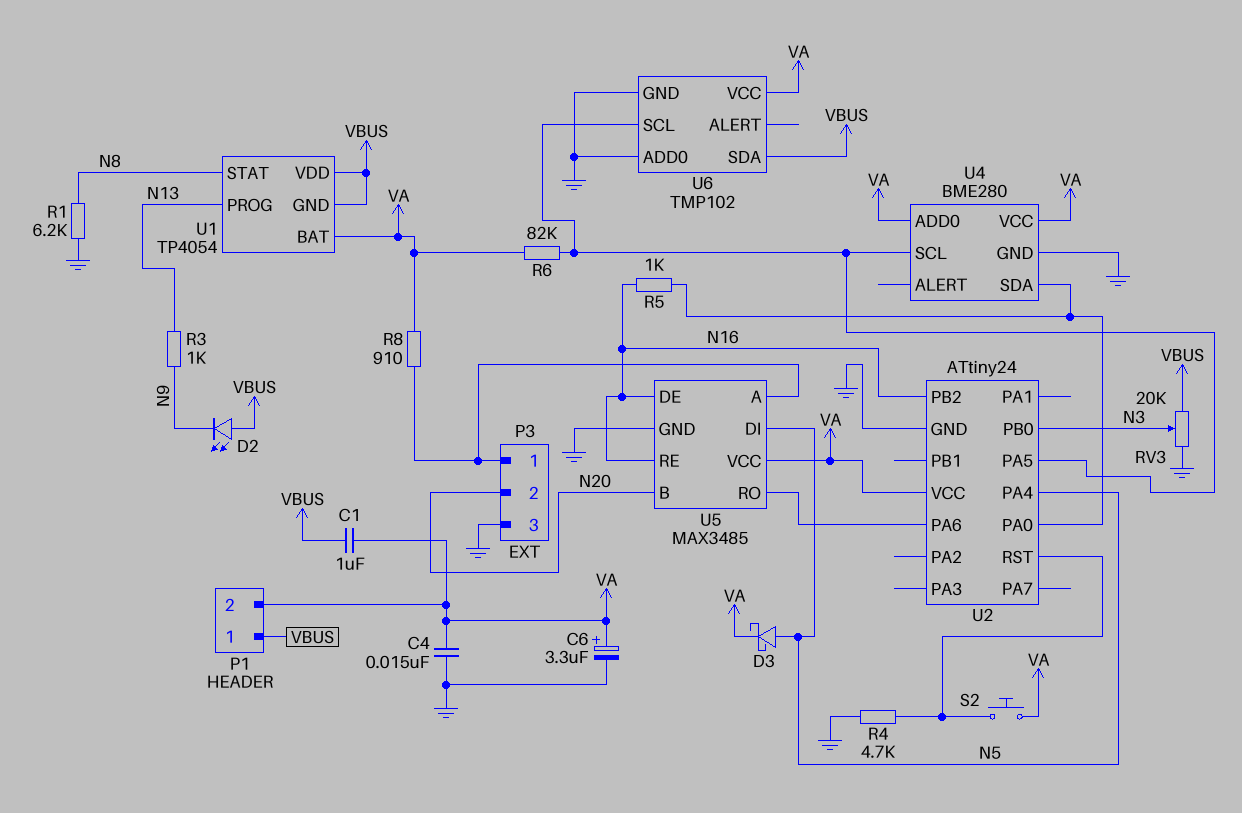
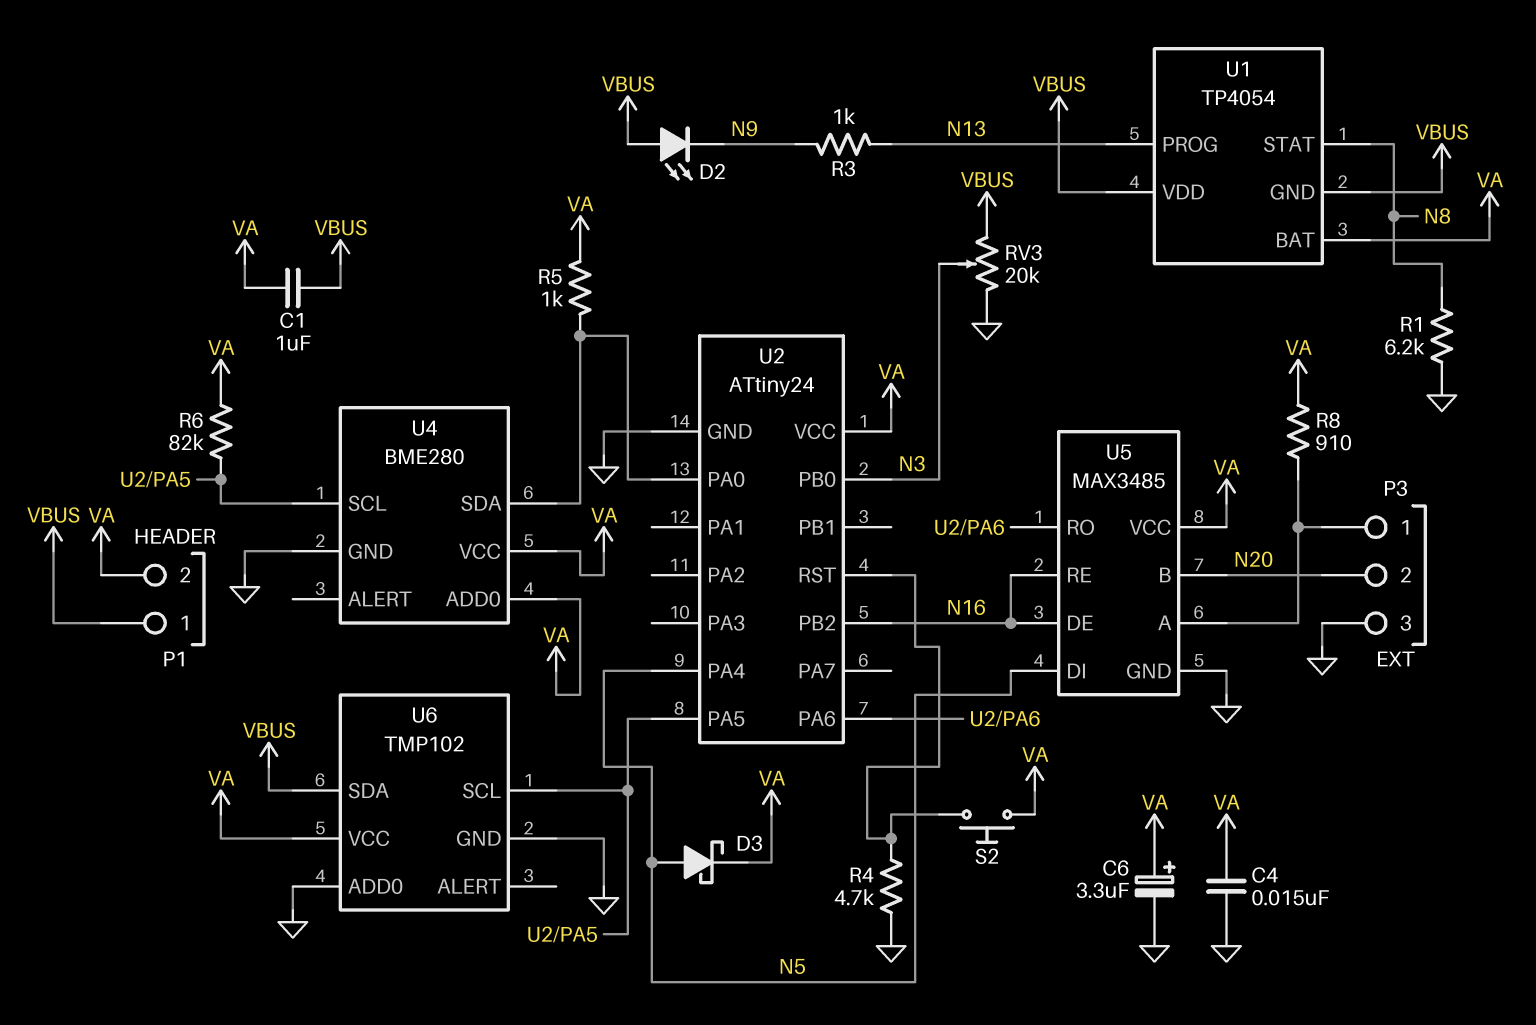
R5: 1k (N16, U2/PA0) -> 1k (U2/PA0, VA)

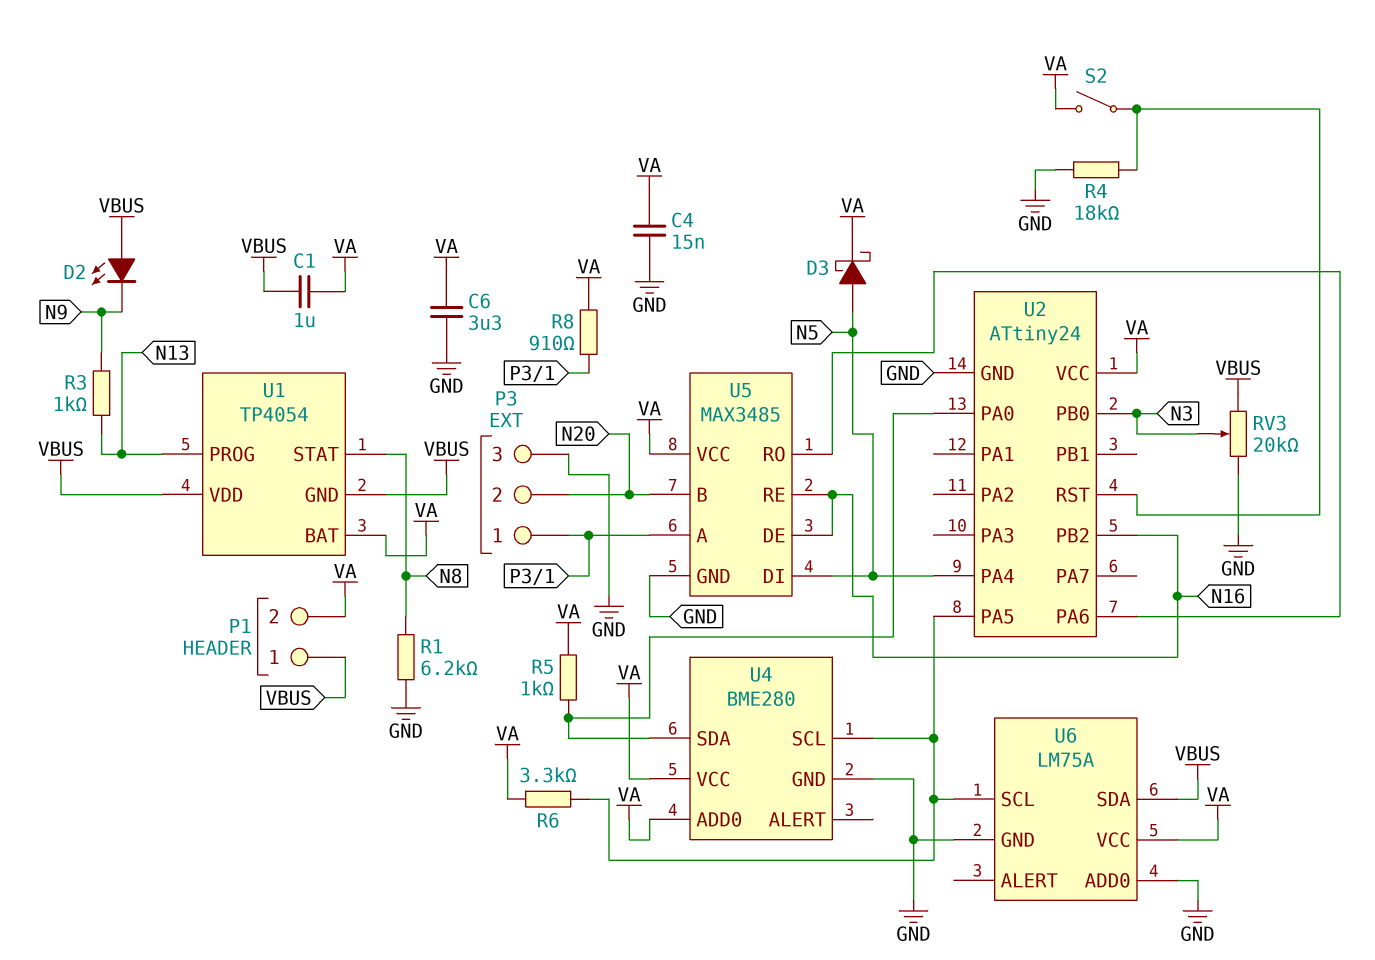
C6: 3.3uF (plus VA, minus GND) -> 3.3uF (GND, VA)
R4: 4.7k (GND, U2/RST) -> 18k (GND, U2/RST)
R6: 82k (U2/PA5, VA) -> 3.3k (U2/PA5, VA)
S2: button (U2/RST, VA) -> switch (U2/RST, VA)
U6: TMP102 -> LM75A

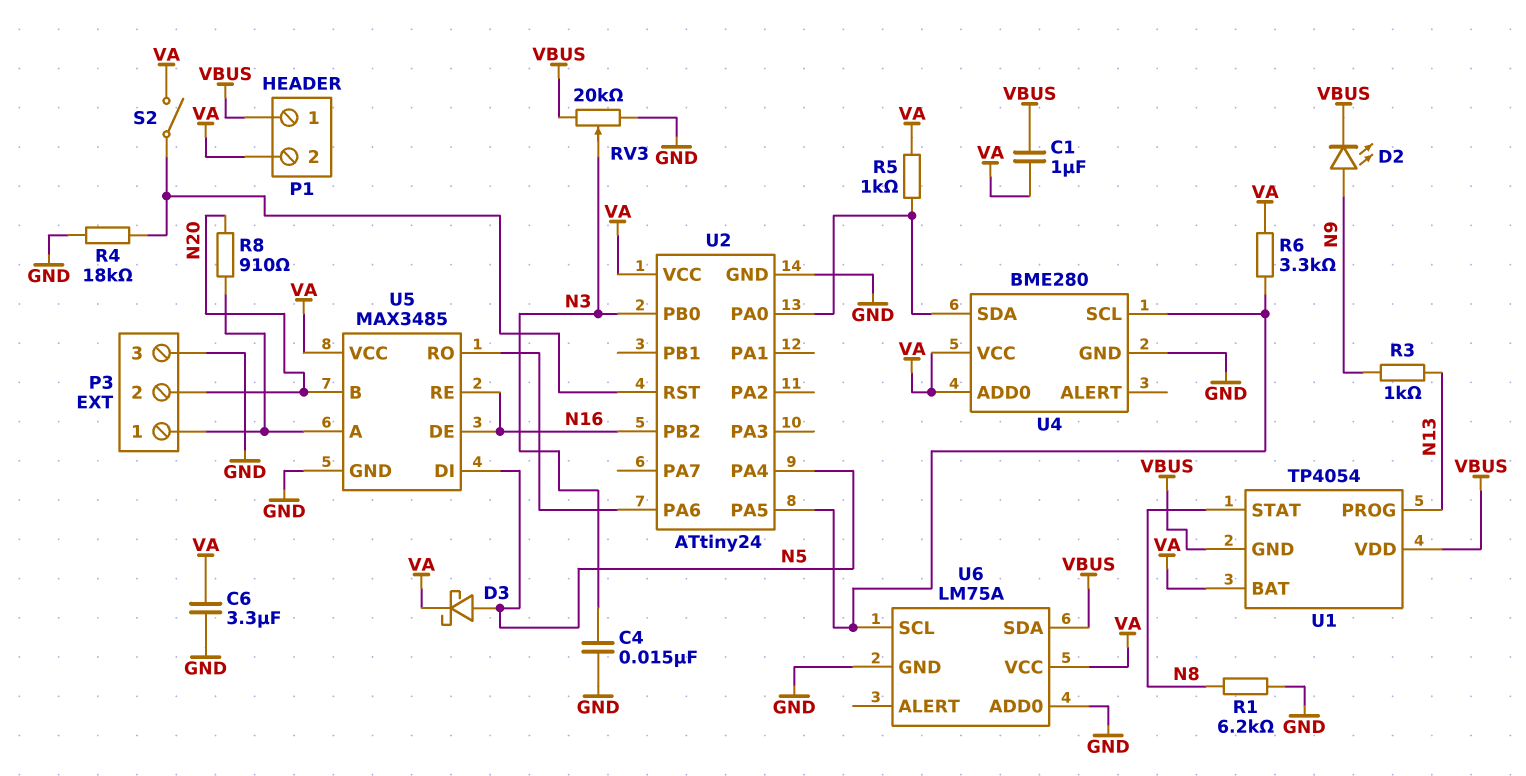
C4: 15nF (GND, VA) -> 15nF (GND, N3)
D2: LED (A VBUS, K N9) -> LED (A N9, K VBUS)
R8: 910 (P3/1, VA) -> 910 (N20, P3/1)

